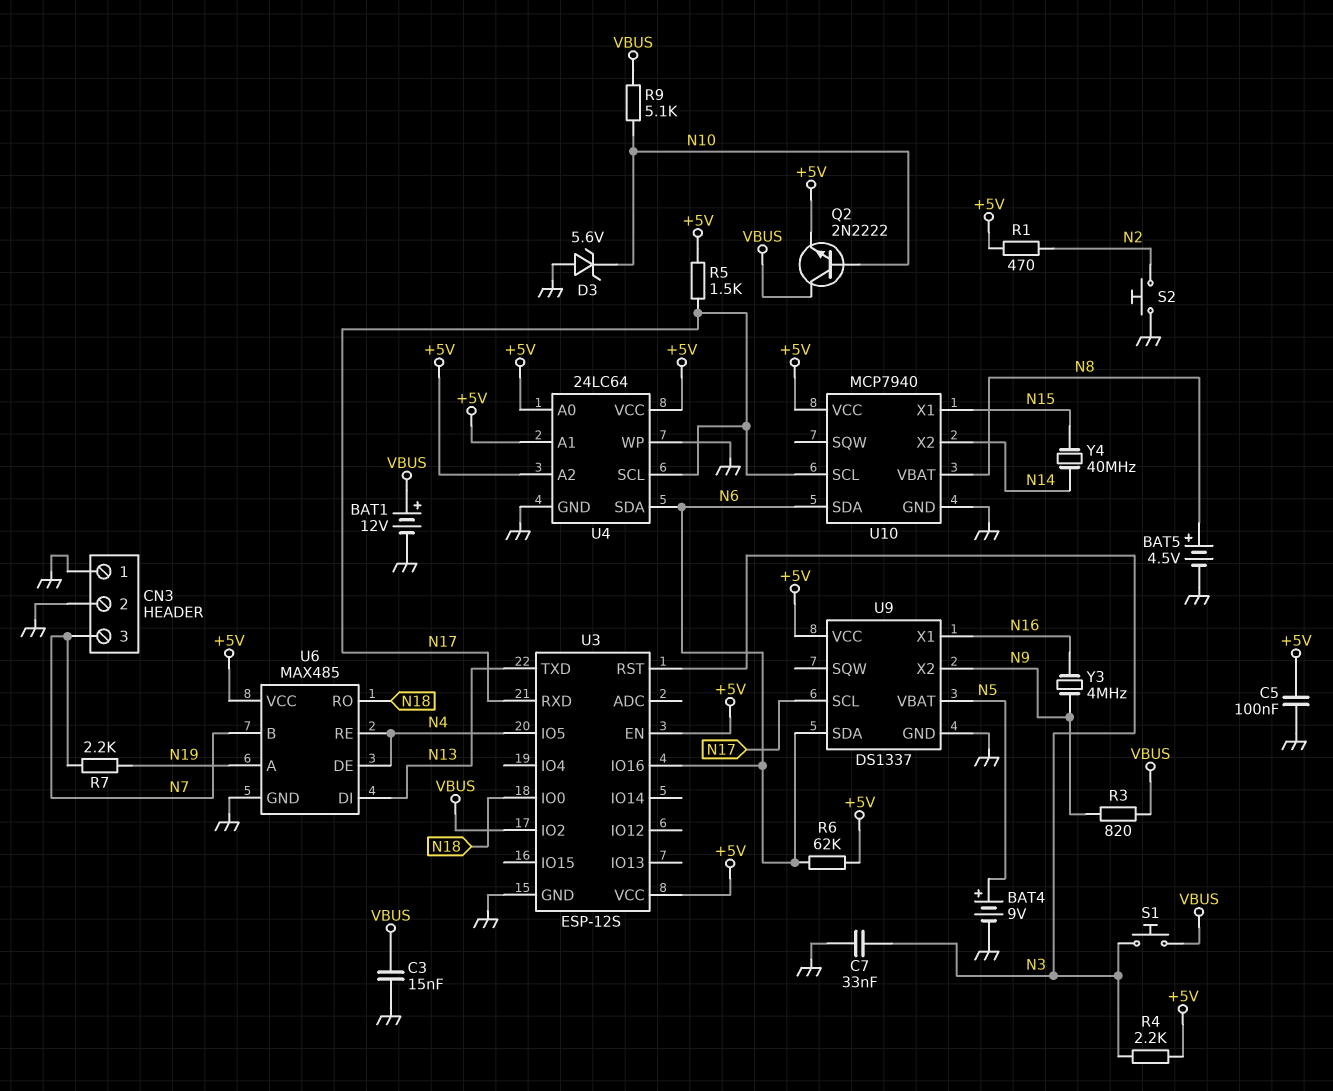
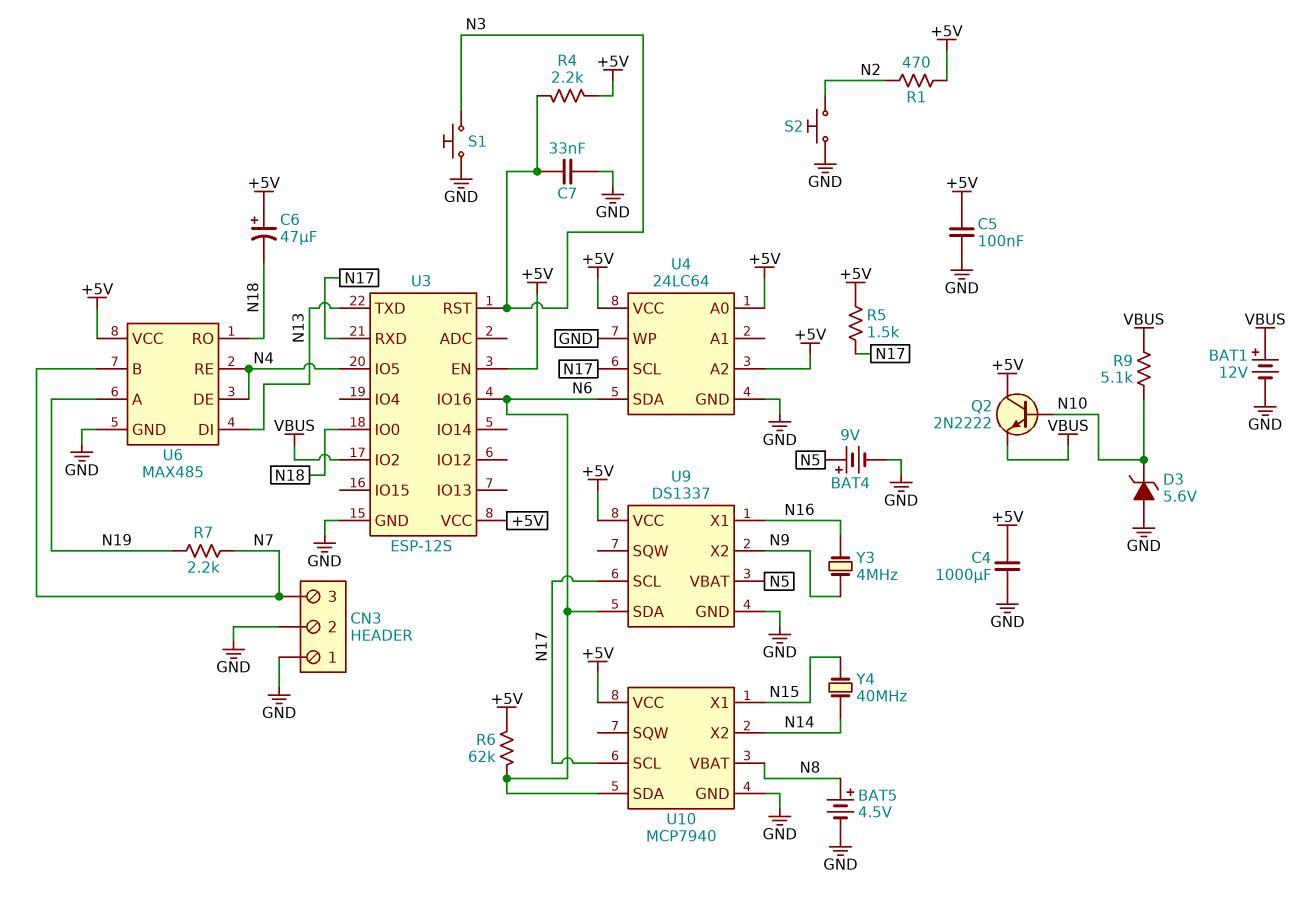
C3: 15nF (GND, VBUS) -> none
C4: none -> 1000uF (+5V, GND)
C6: none -> 47uF (plus +5V, minus N18)
Q2: NPN 2N2222 (B N10, C VBUS, E +5V) -> NPN 2N2222 (B N10, C +5V, E VBUS)
R3: 820 (N9, VBUS) -> none
S1: button (N3, VBUS) -> button (GND, N3)
U4 pin A1: +5V -> none

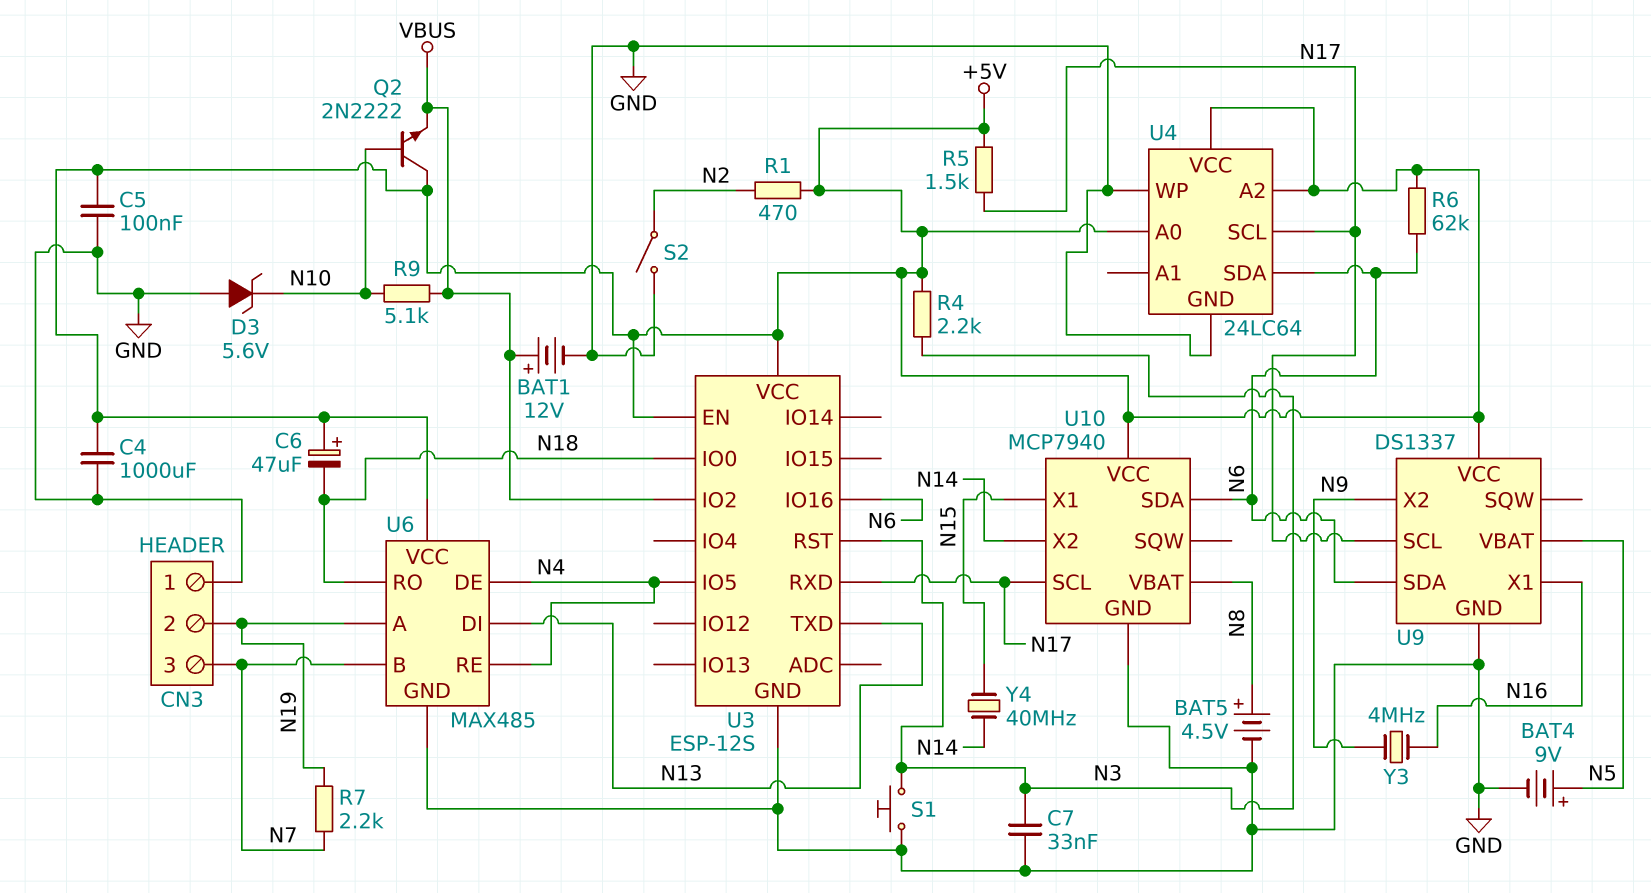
CN3 pin 2: GND -> N19
S2: button (GND, N2) -> switch (GND, N2)

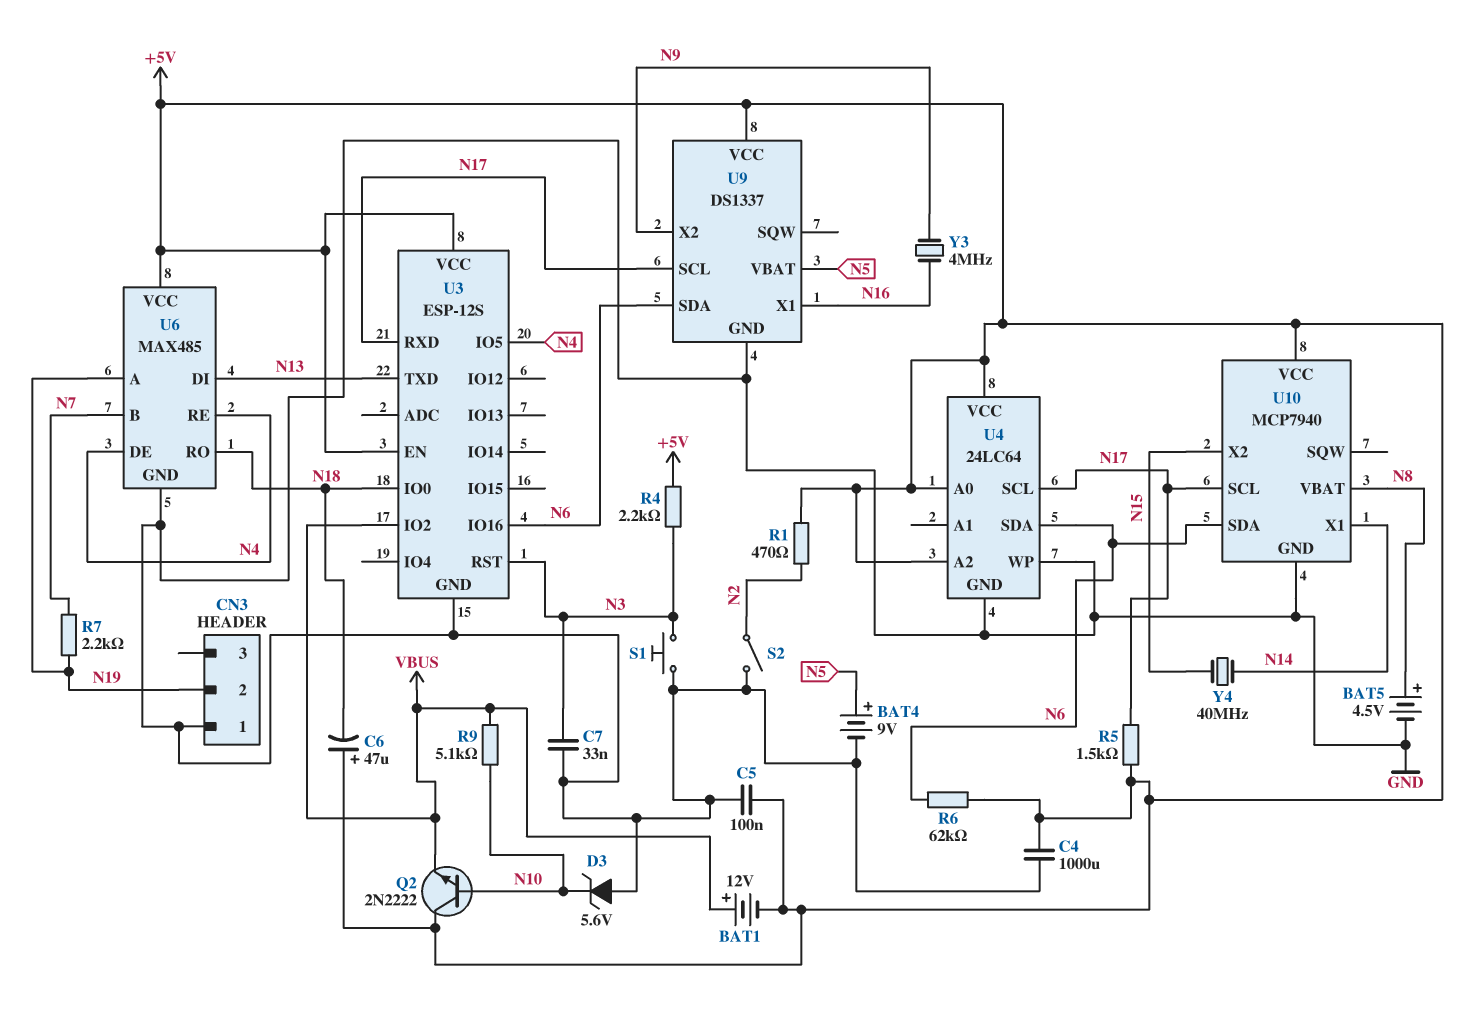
BAT1: 12V (plus VBUS, minus GND) -> 12V (plus VBUS, minus +5V)
CN3 pin 3: N7 -> none
U10 pin X1: N15 -> N14
U10 pin X2: N14 -> N15

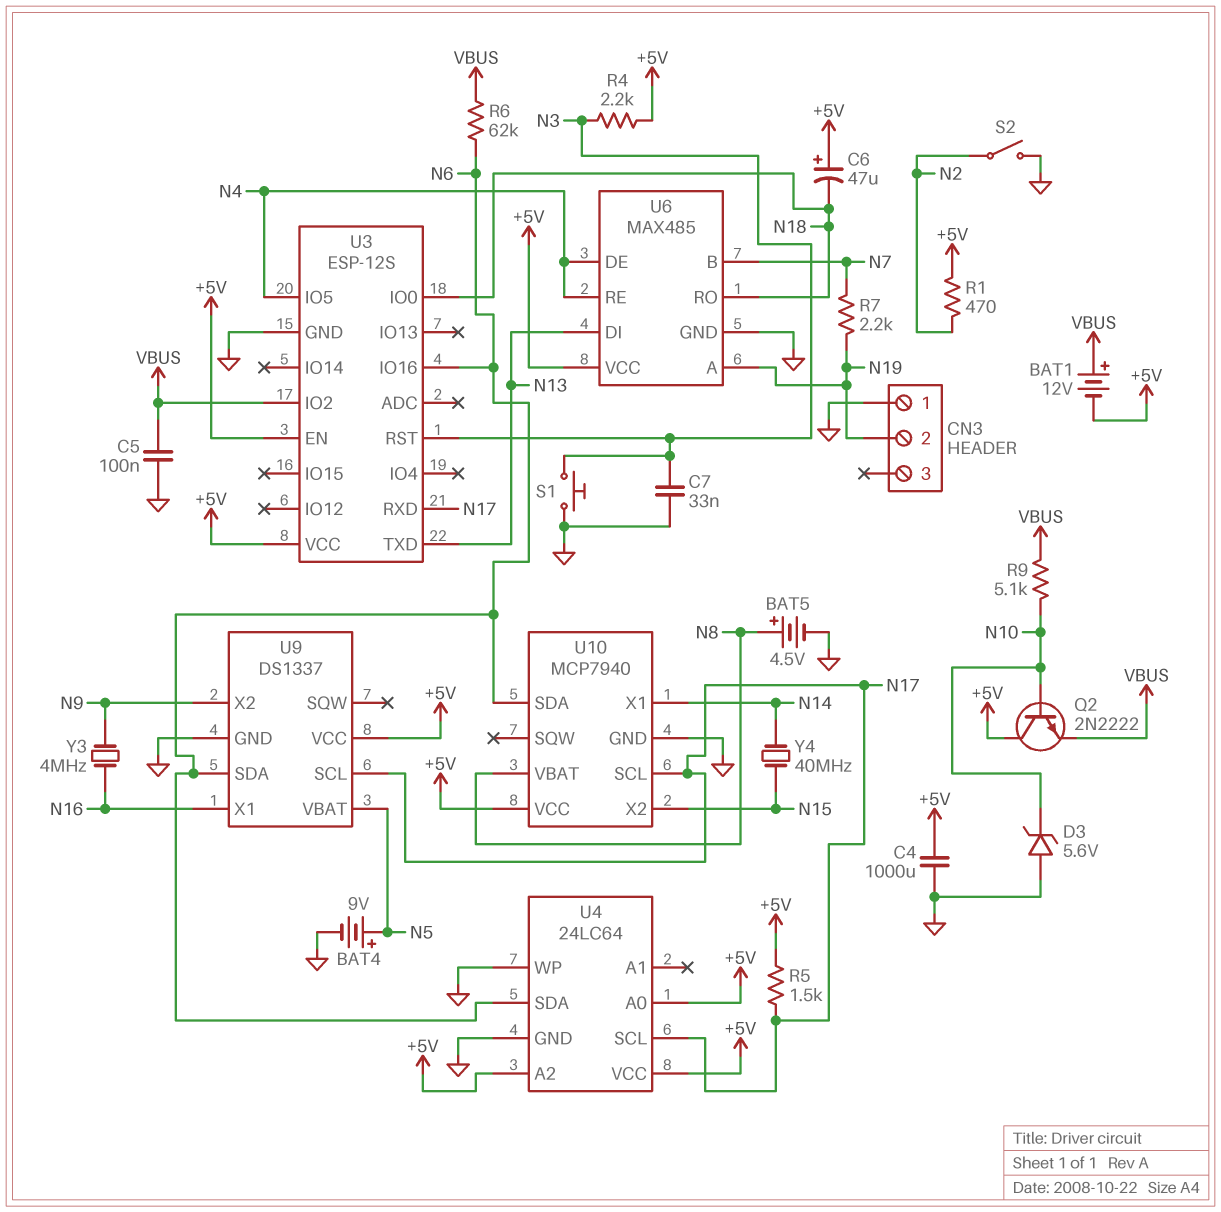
C5: 100nF (+5V, GND) -> 100nF (GND, VBUS)
R6: 62k (+5V, N6) -> 62k (N6, VBUS)

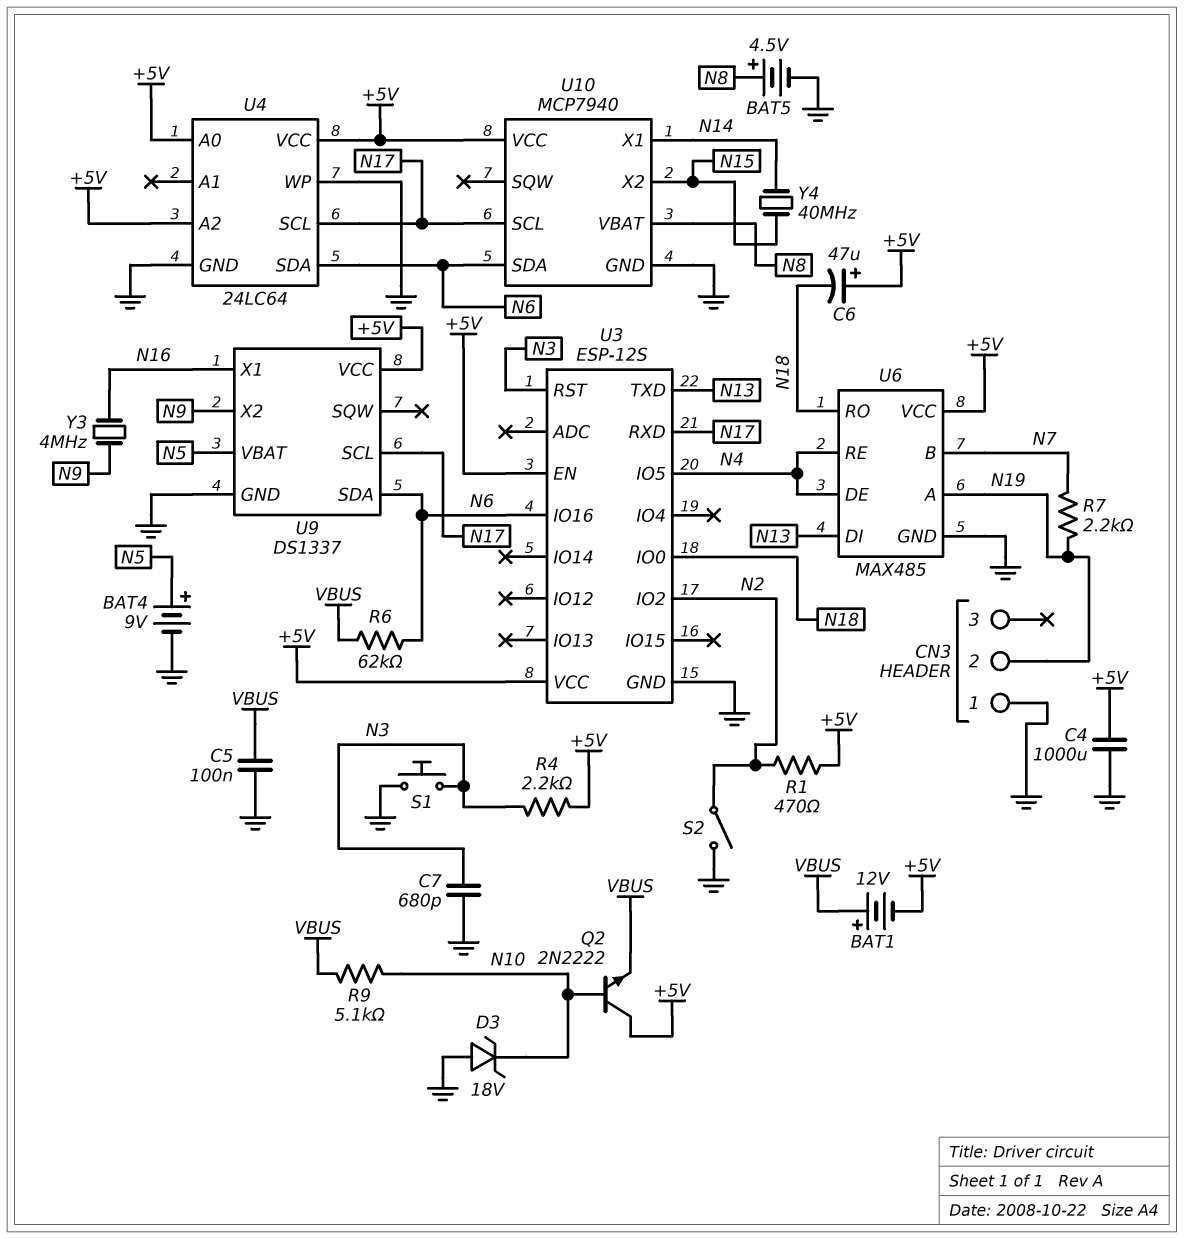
C7: 33nF (GND, N3) -> 680pF (GND, N3)
D3: zener 5.6V (A GND, K N10) -> zener 18V (A GND, K N10)
R5: 1.5k (+5V, N17) -> none
U3 pin IO2: VBUS -> N2

